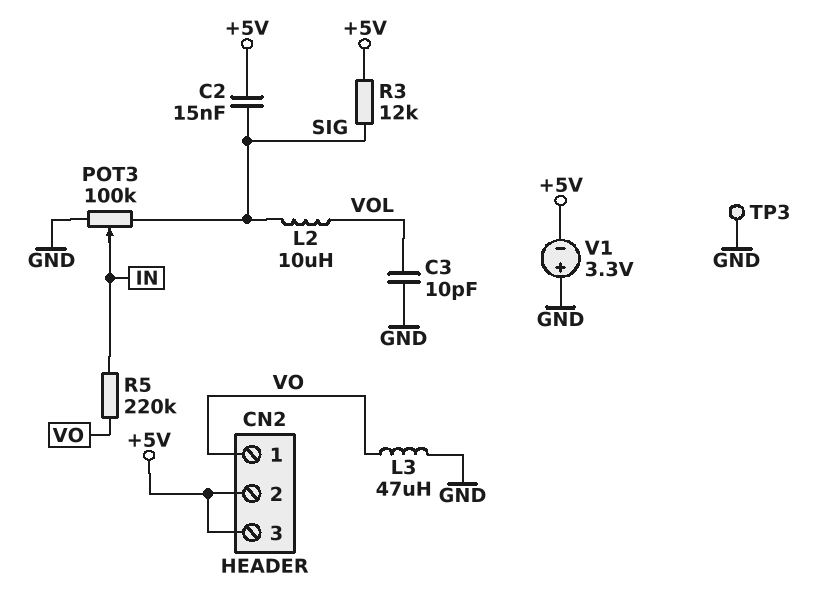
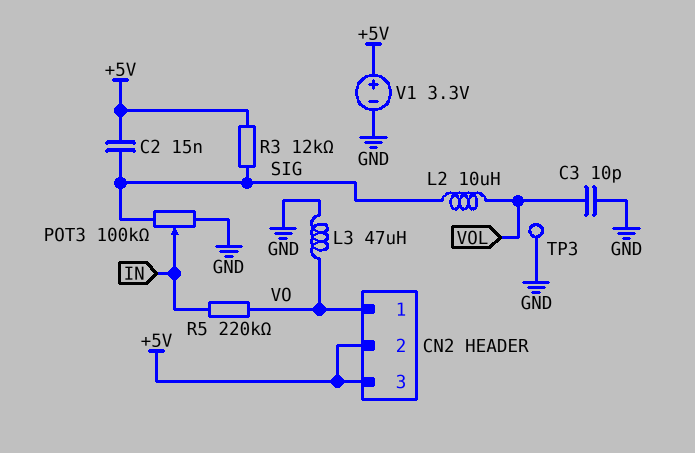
V1: 3.3V (plus GND, minus +5V) -> 3.3V (plus +5V, minus GND)

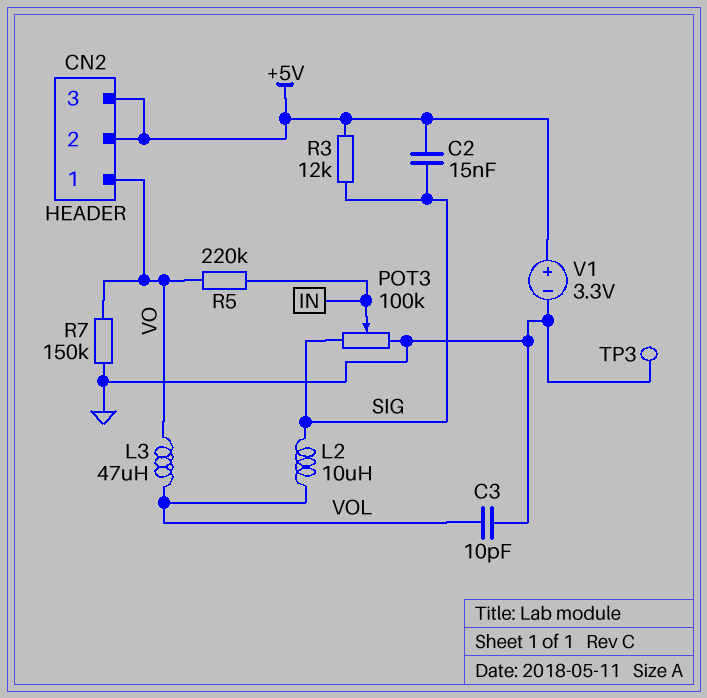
L3: 47uH (GND, VO) -> 47uH (VO, VOL)
R7: none -> 150k (GND, VO)

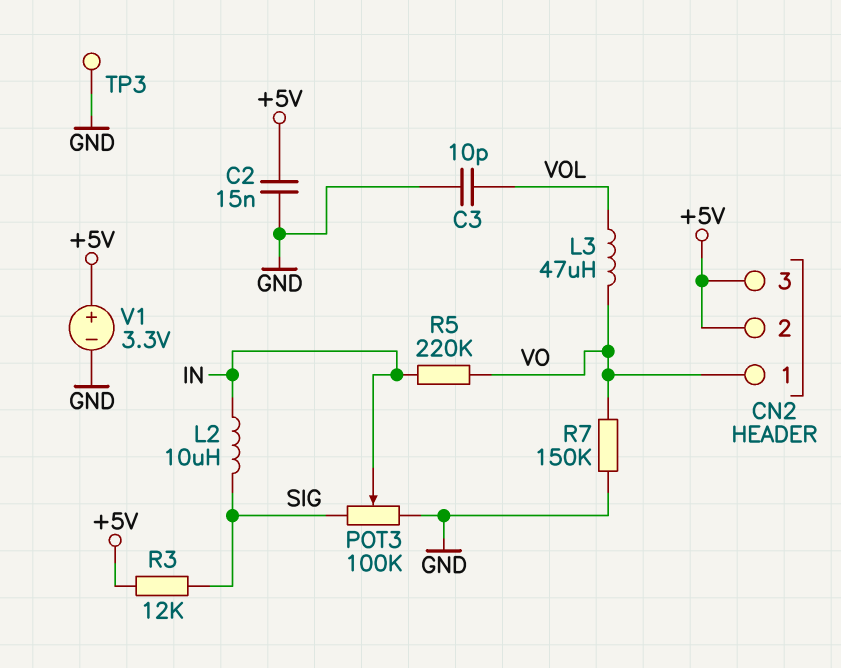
C2: 15nF (+5V, SIG) -> 15nF (+5V, GND)
L2: 10uH (SIG, VOL) -> 10uH (IN, SIG)

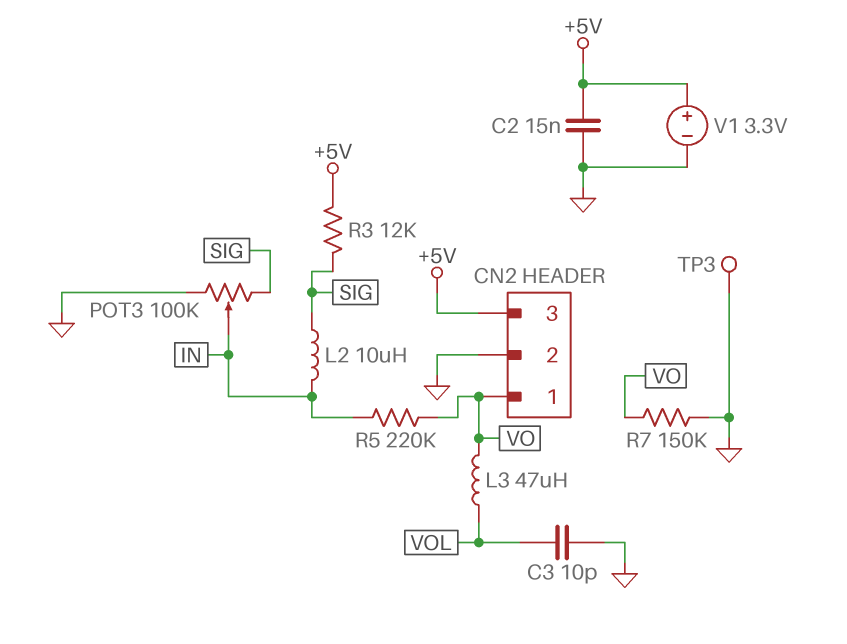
CN2 pin 2: +5V -> GND

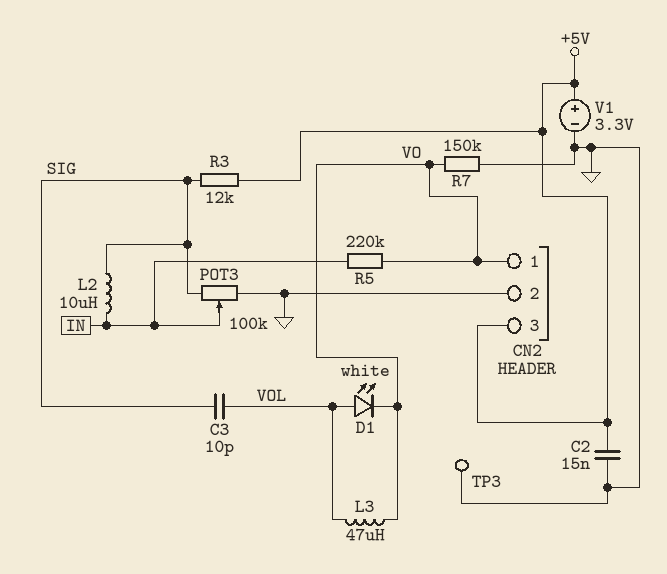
C3: 10pF (GND, VOL) -> 10pF (SIG, VOL)
D1: none -> LED white (A VOL, K VO)

